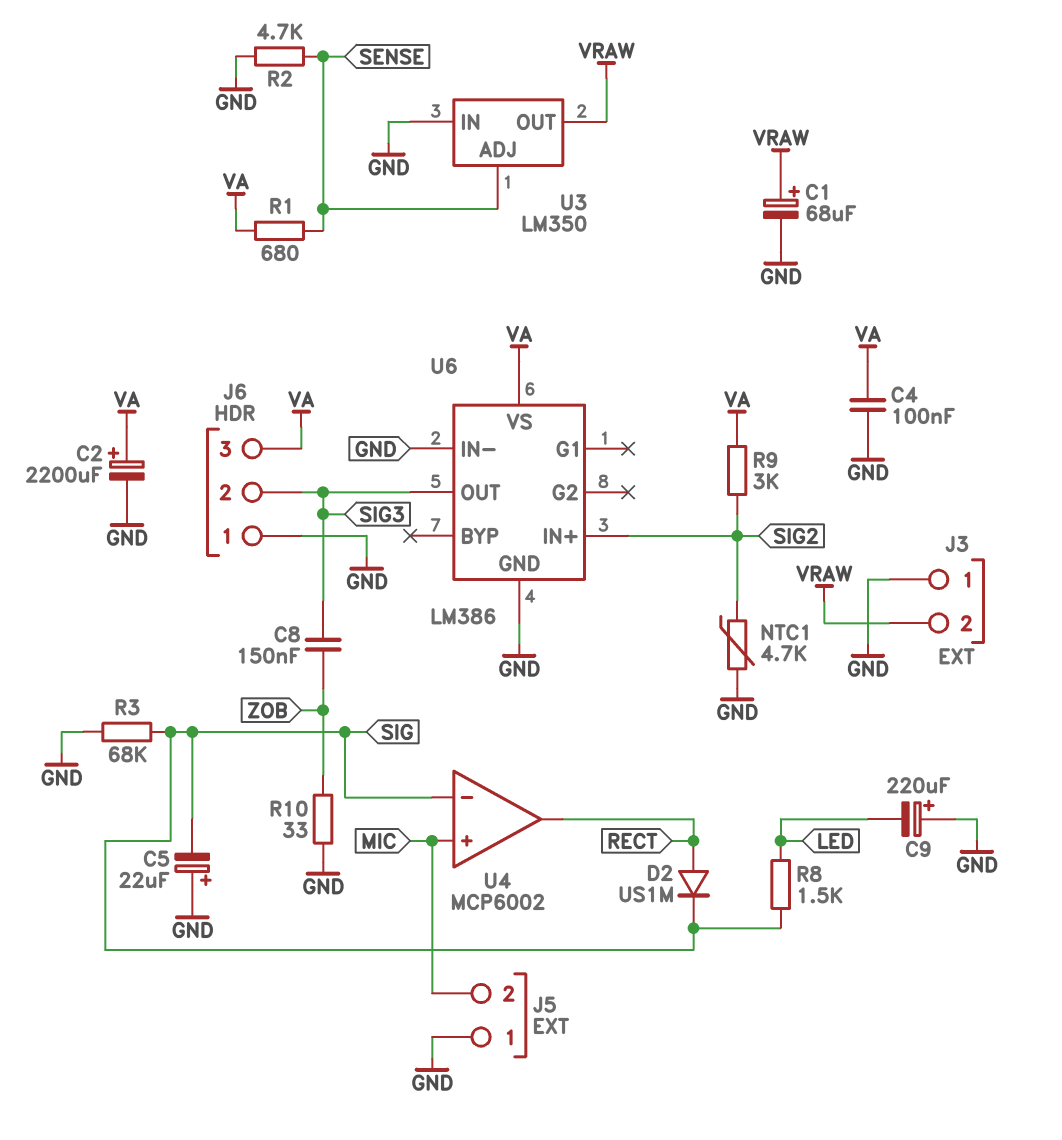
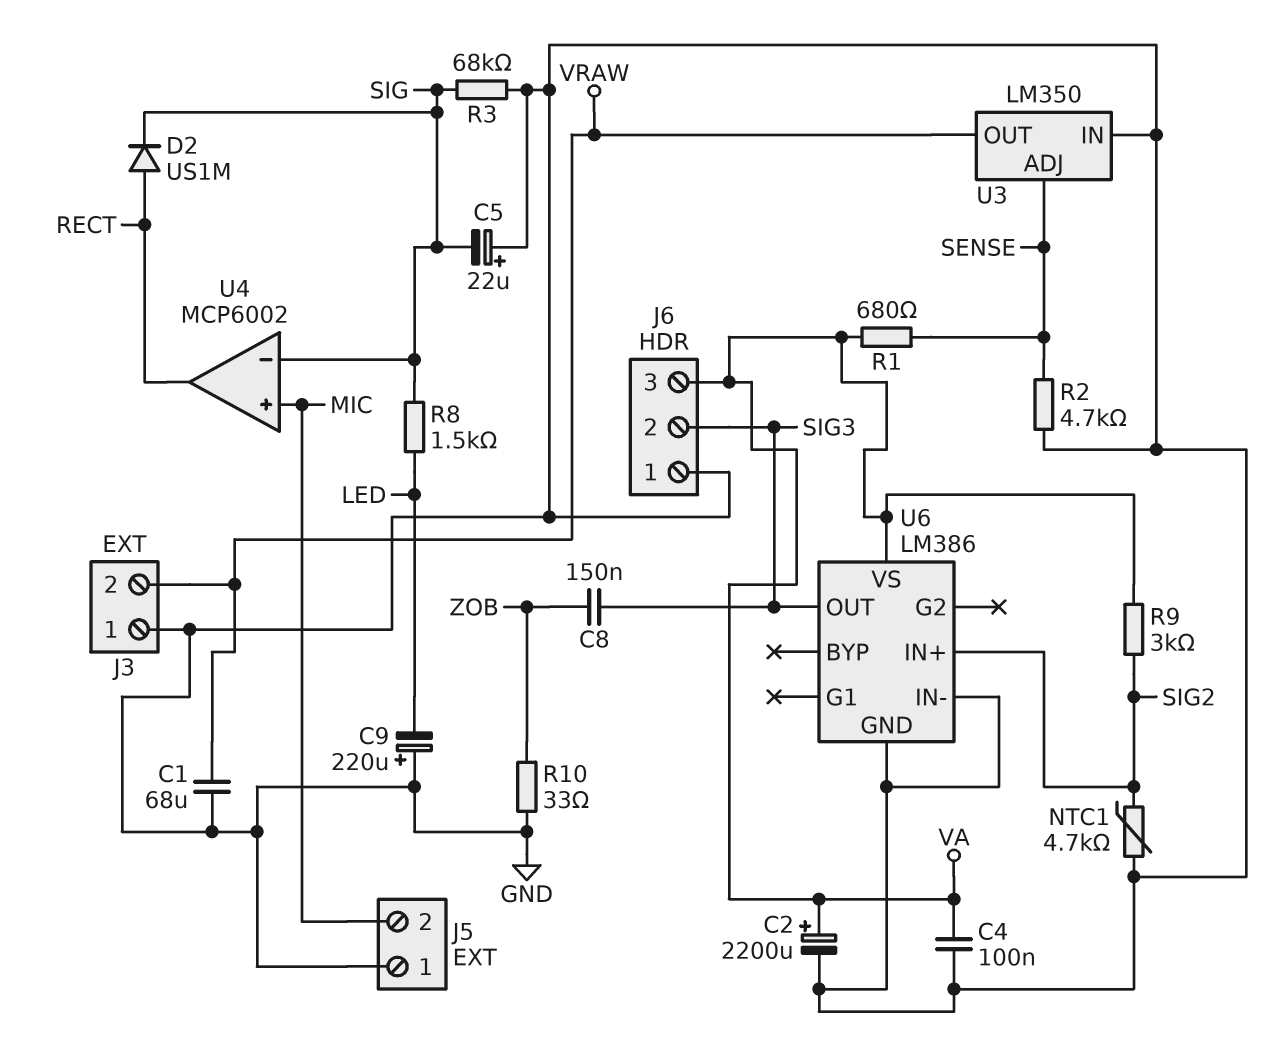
C1: 68uF (plus VRAW, minus GND) -> 68uF (GND, VRAW)

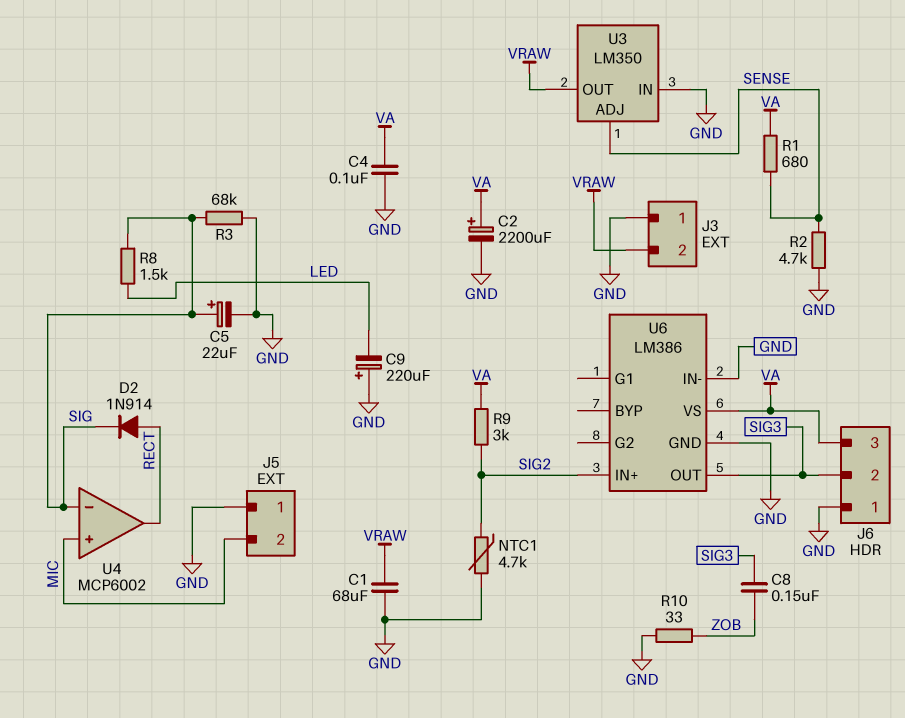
C5: 22uF (plus GND, minus SIG) -> 22uF (plus SIG, minus GND)
D2: diode US1M (A RECT, K SIG) -> diode 1N914 (A RECT, K SIG)

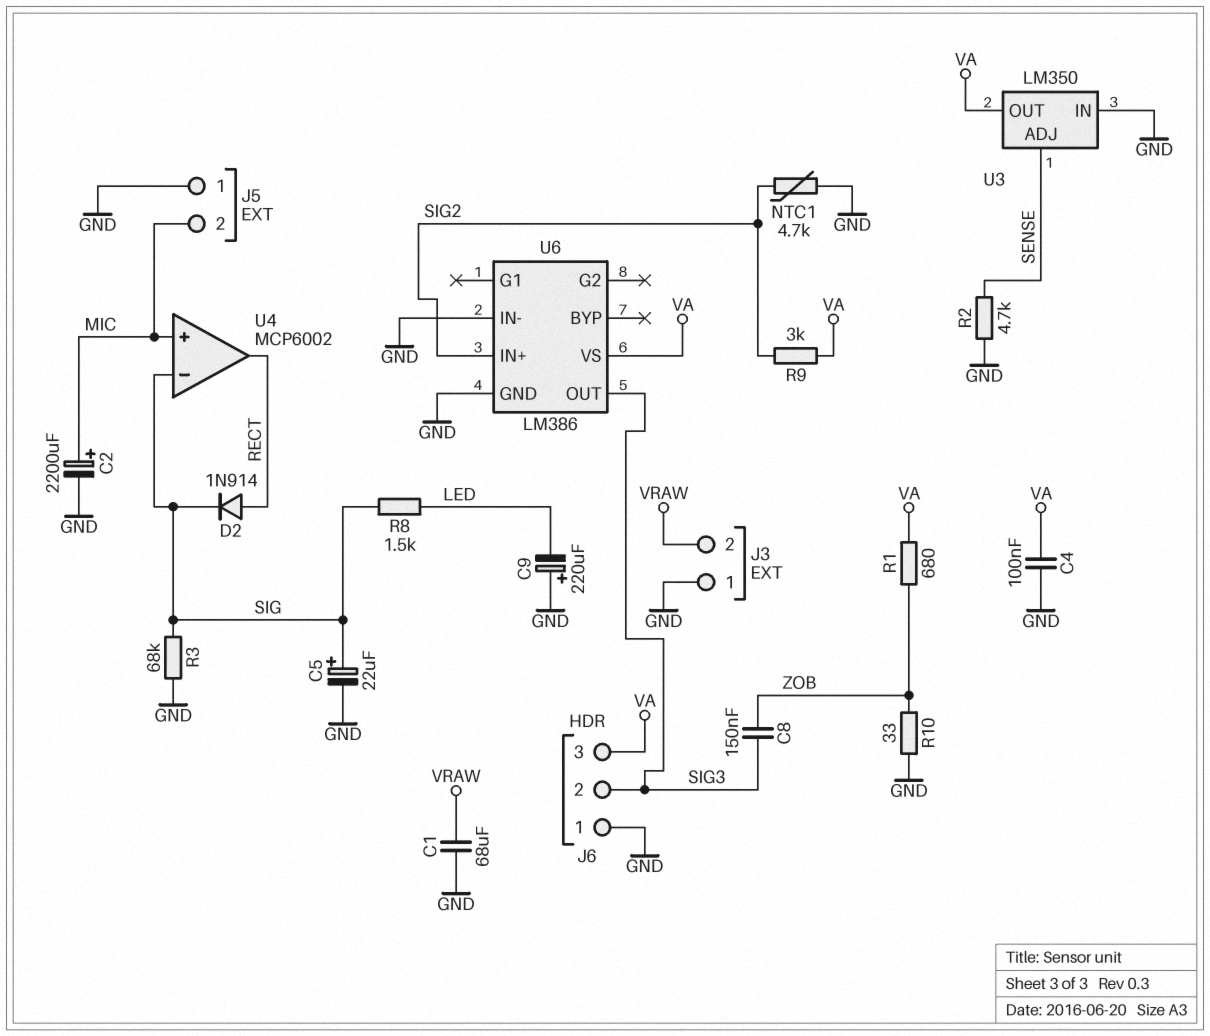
C2: 2200uF (plus VA, minus GND) -> 2200uF (plus MIC, minus GND)
R1: 680 (SENSE, VA) -> 680 (VA, ZOB)
U3 pin OUT: VRAW -> VA

